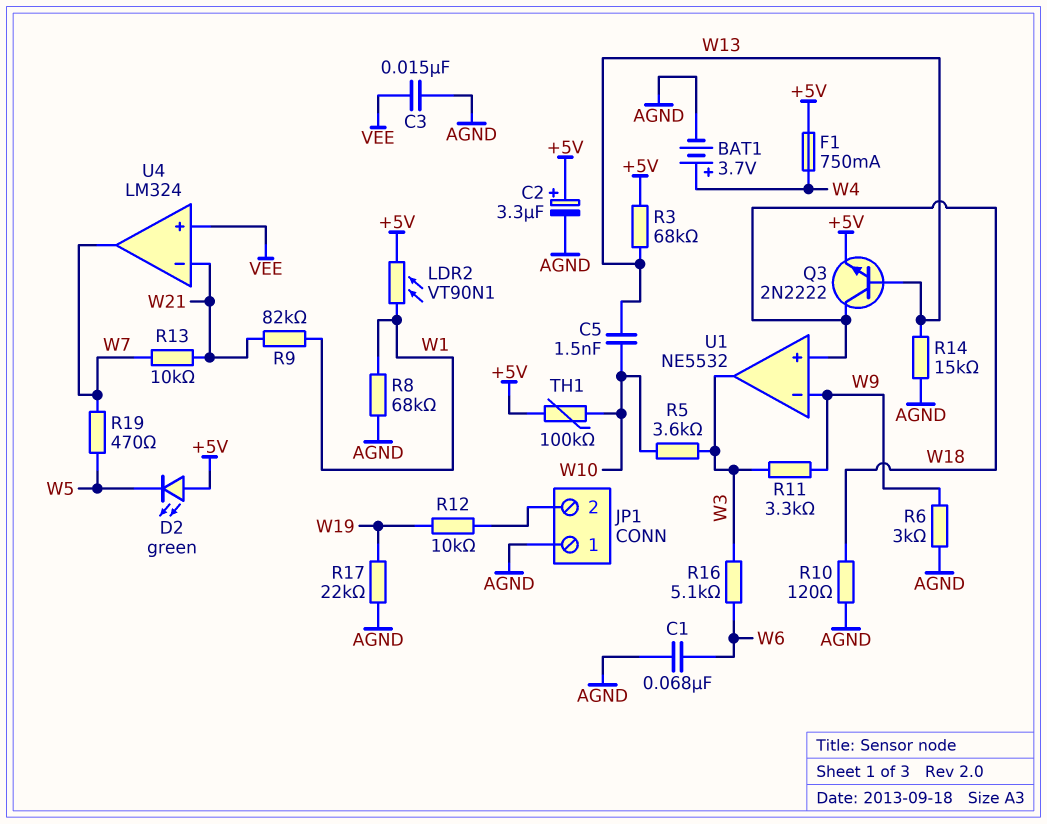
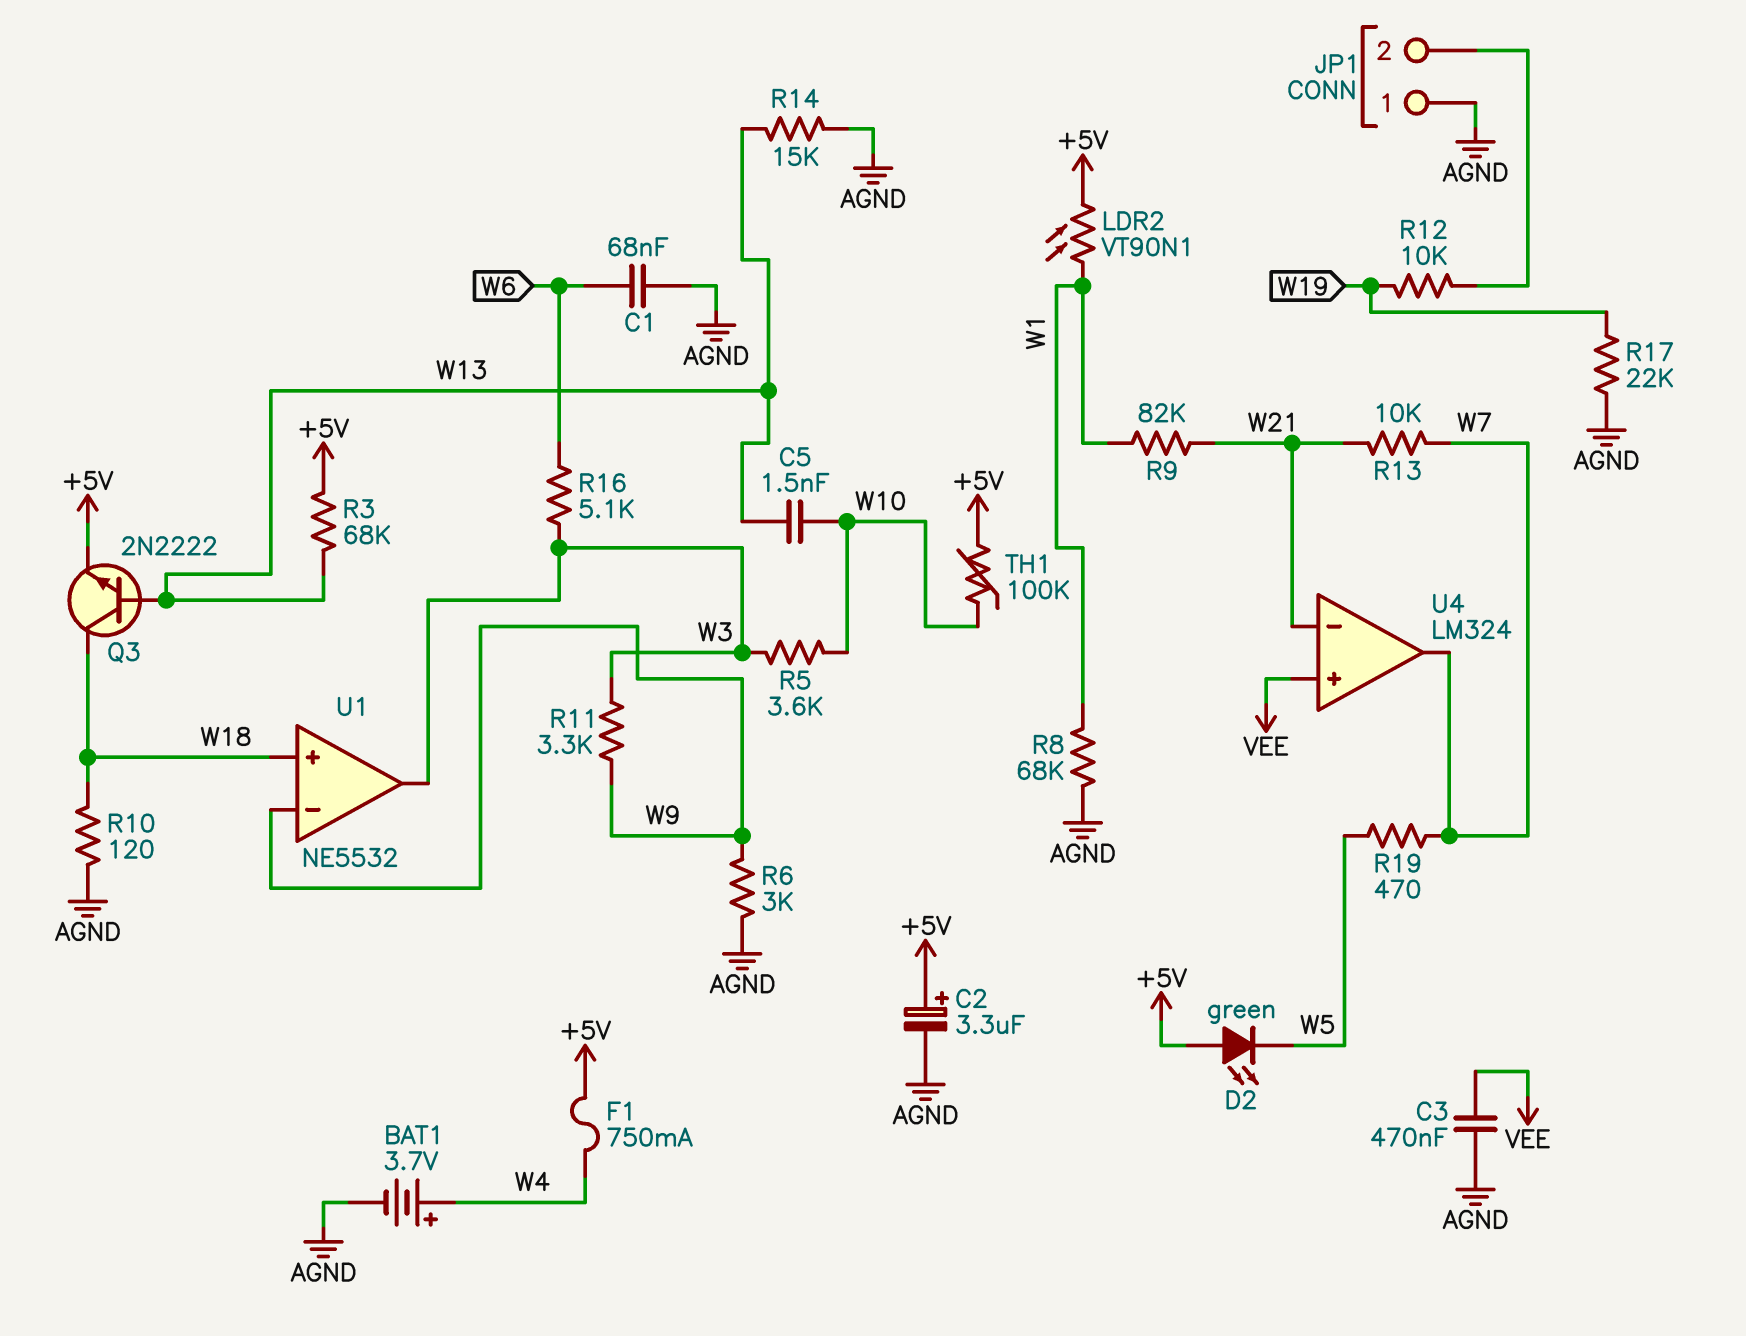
C3: 15nF (AGND, VEE) -> 470nF (AGND, VEE)

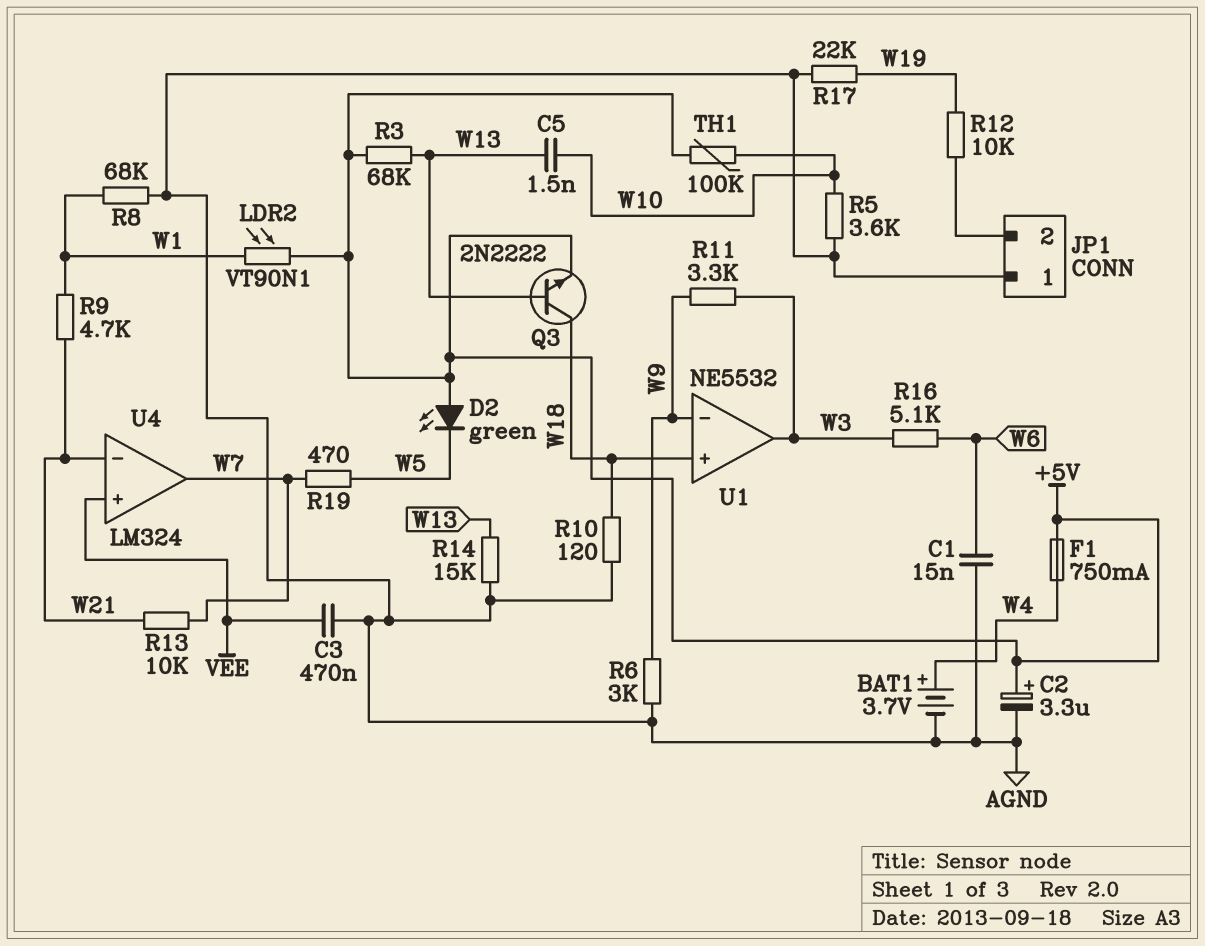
C1: 68nF (AGND, W6) -> 15nF (AGND, W6)
R5: 3.6k (W3, W10) -> 3.6k (AGND, W10)
R9: 82k (W1, W21) -> 4.7k (W1, W21)

